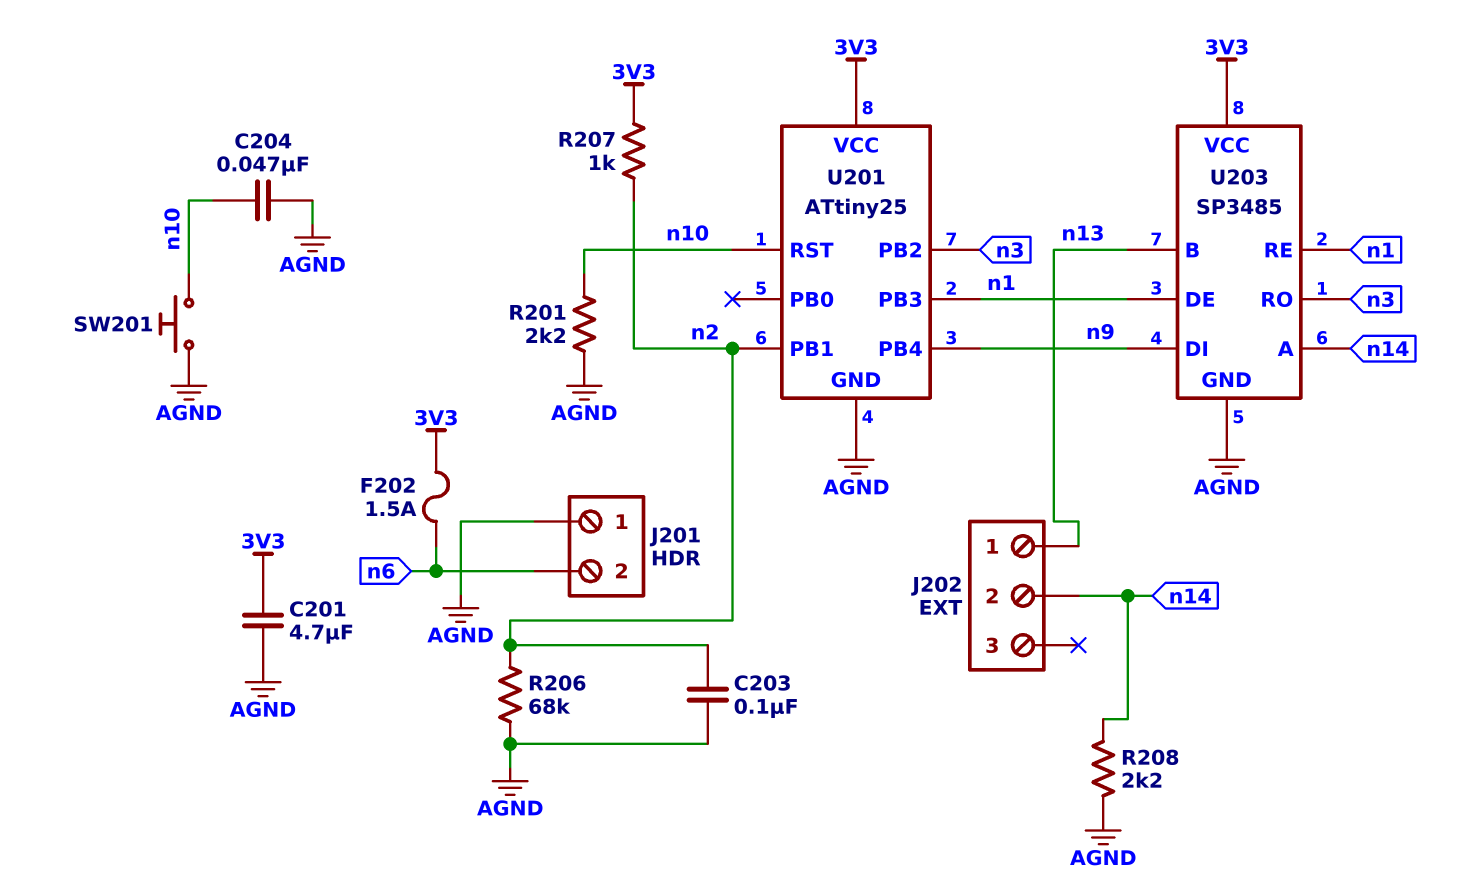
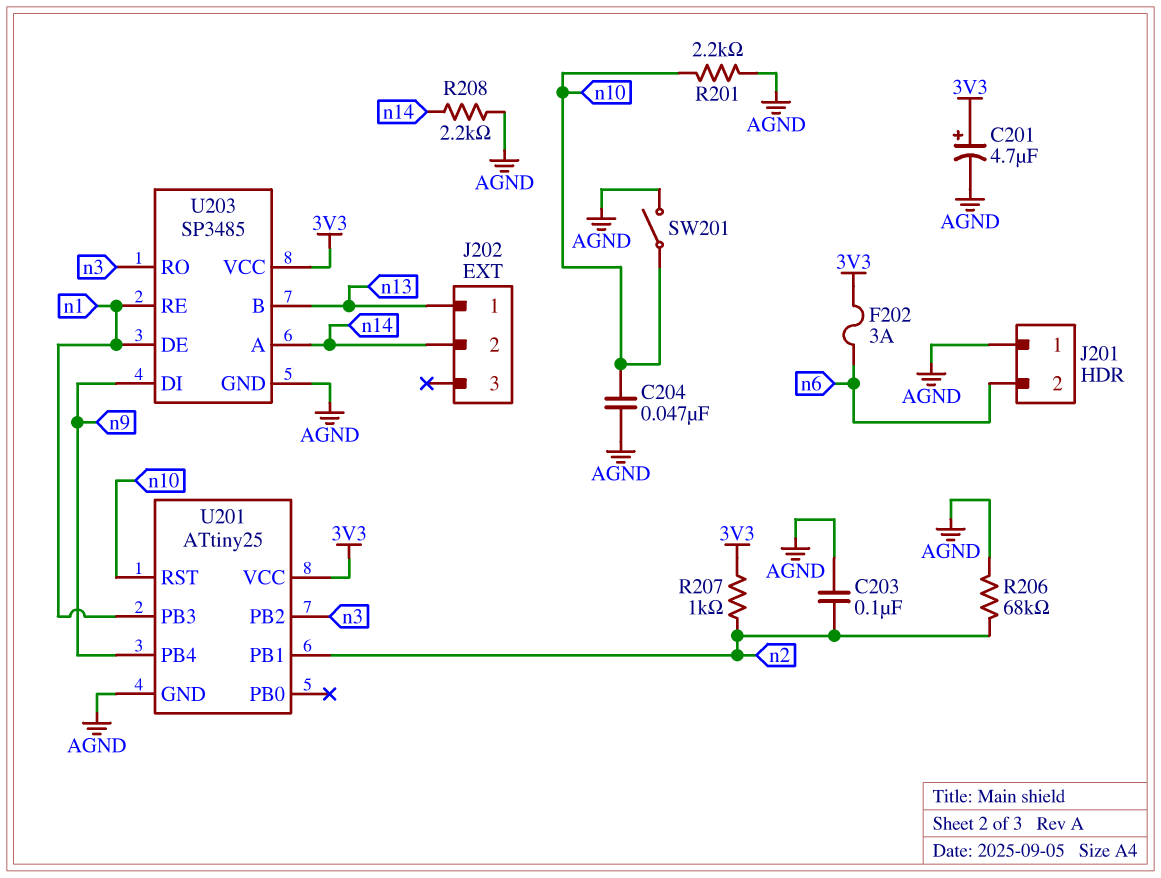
C201: 4.7uF (3V3, AGND) -> 4.7uF (plus 3V3, minus AGND)
F202: 1.5A (3V3, n6) -> 3A (3V3, n6)
SW201: button (AGND, n10) -> switch (AGND, n10)

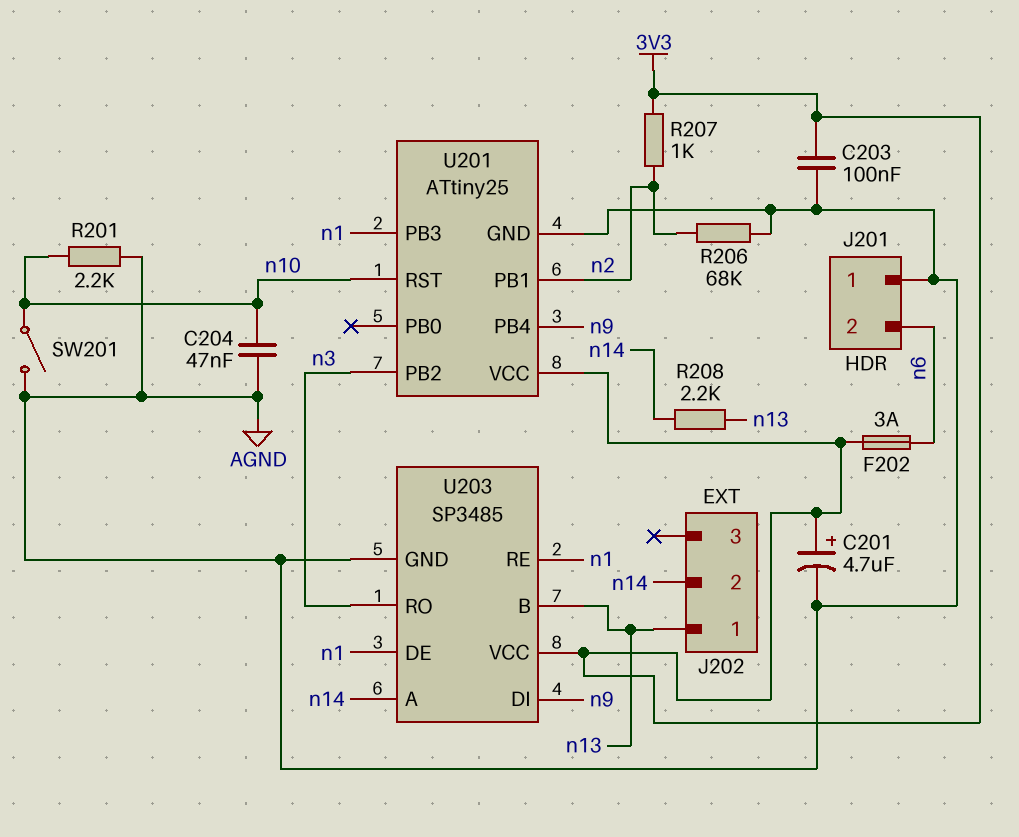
C203: 100nF (AGND, n2) -> 100nF (3V3, AGND)
R208: 2.2k (AGND, n14) -> 2.2k (n13, n14)

